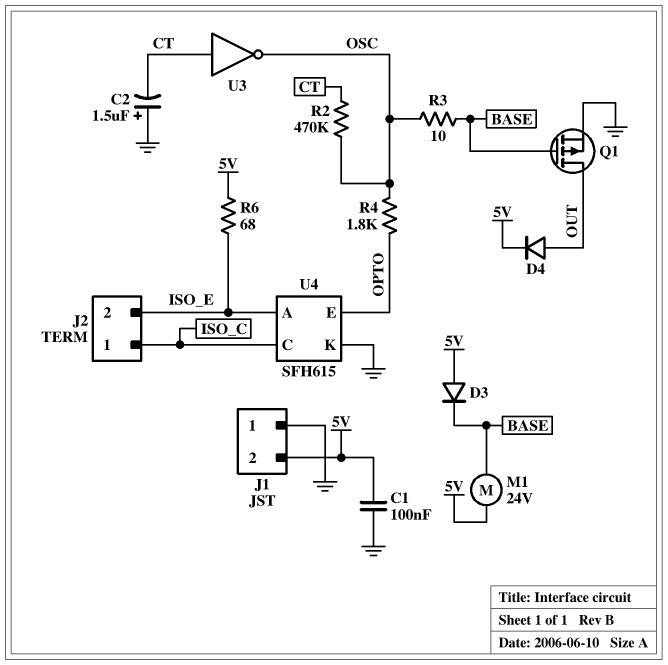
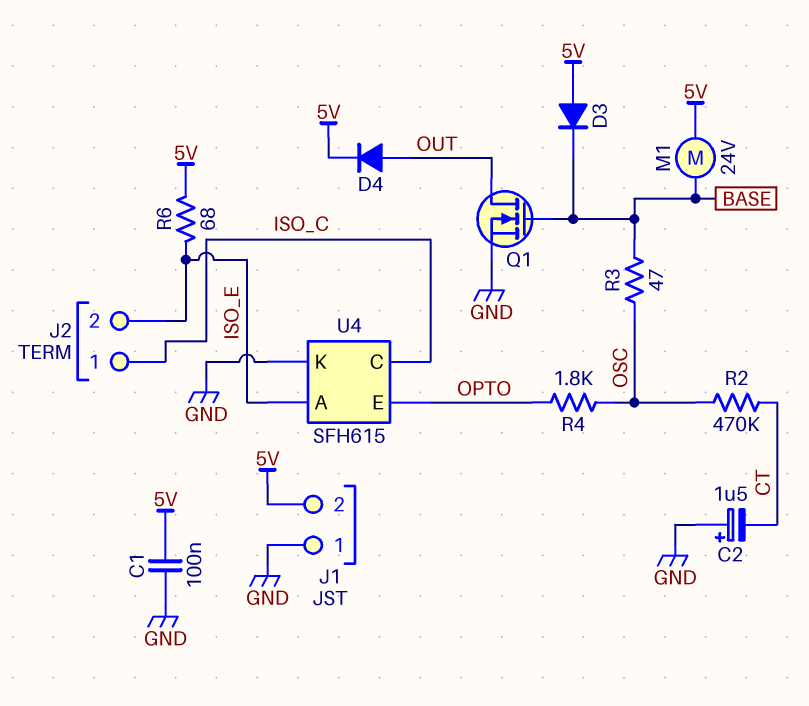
Q1: PMOS (G BASE, D OUT, S GND) -> NMOS (G BASE, D OUT, S GND)
R3: 10 (BASE, OSC) -> 47 (BASE, OSC)
U3: NOT (in CT, out OSC) -> none

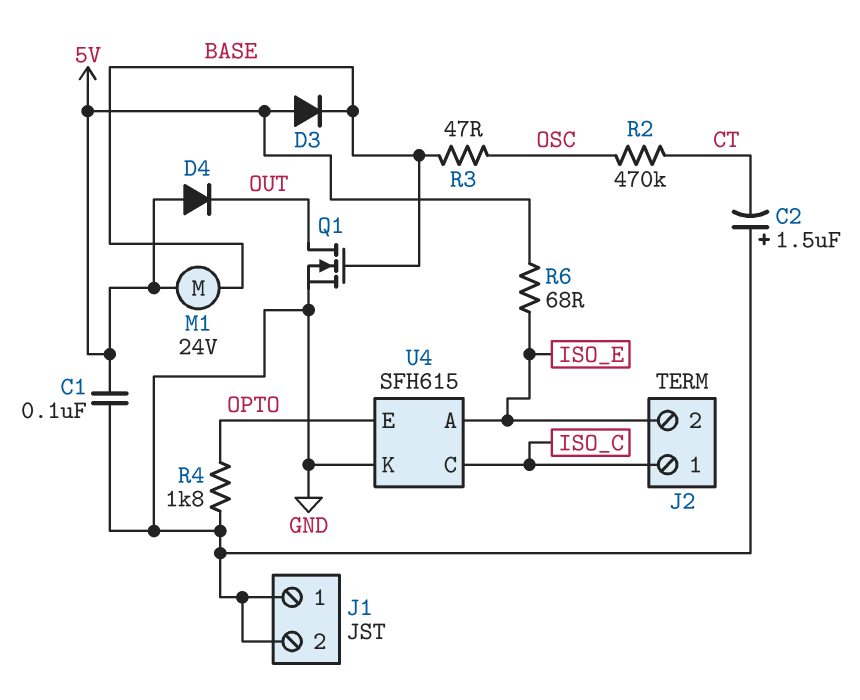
D4: diode (A OUT, K 5V) -> diode (A 5V, K OUT)
J1 pin 2: 5V -> GND
R4: 1.8k (OPTO, OSC) -> 1.8k (GND, OPTO)

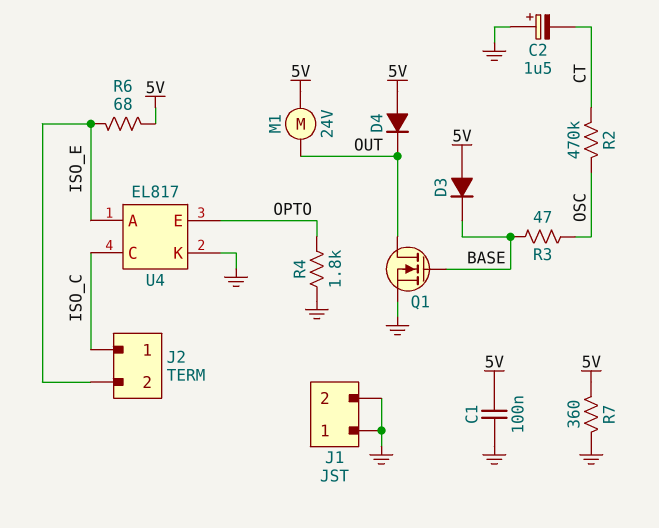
M1: motor 24V (5V, BASE) -> motor 24V (5V, OUT)
R7: none -> 360 (5V, GND)
U4: SFH615 -> EL817

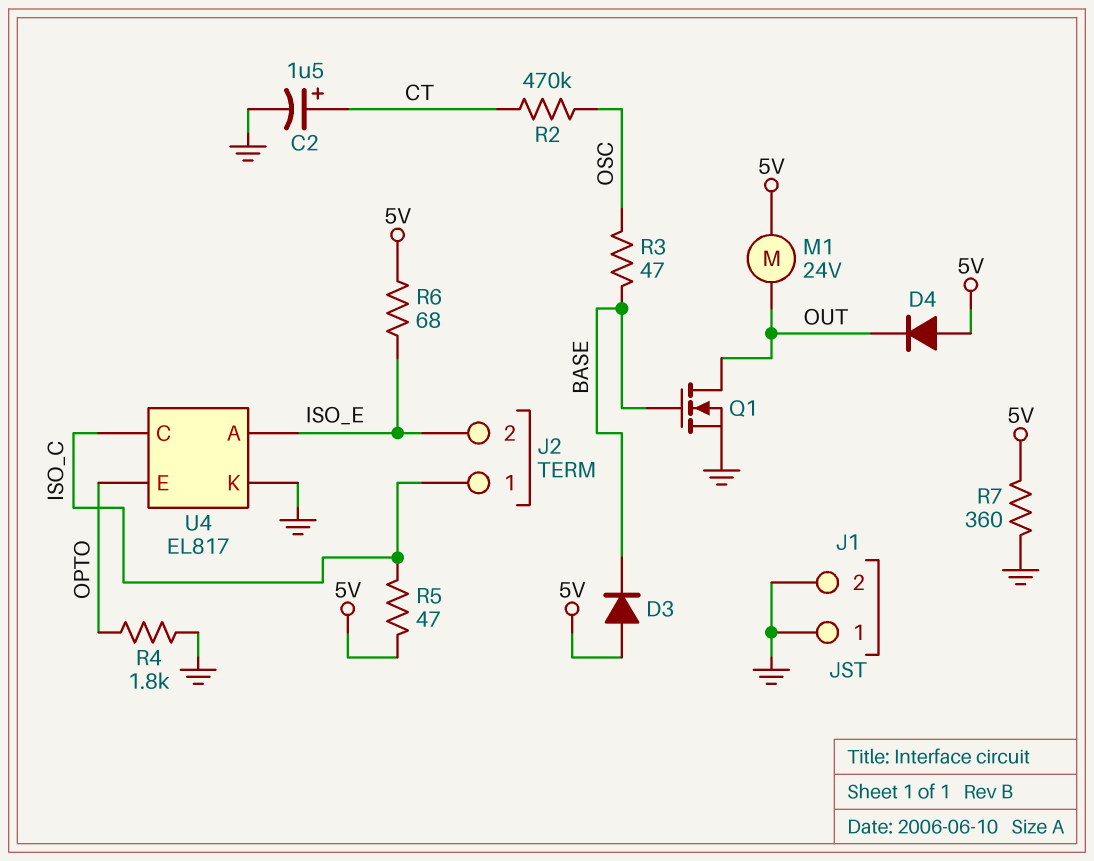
C1: 100nF (5V, GND) -> none
C2: 1.5uF (plus GND, minus CT) -> 1.5uF (plus CT, minus GND)
R5: none -> 47 (5V, ISO_C)

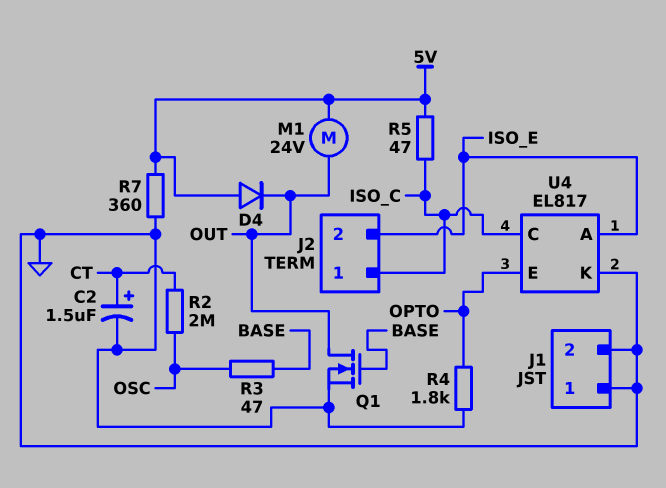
D3: diode (A 5V, K BASE) -> none
R2: 470k (CT, OSC) -> 2M (CT, OSC)
R6: 68 (5V, ISO_E) -> none

